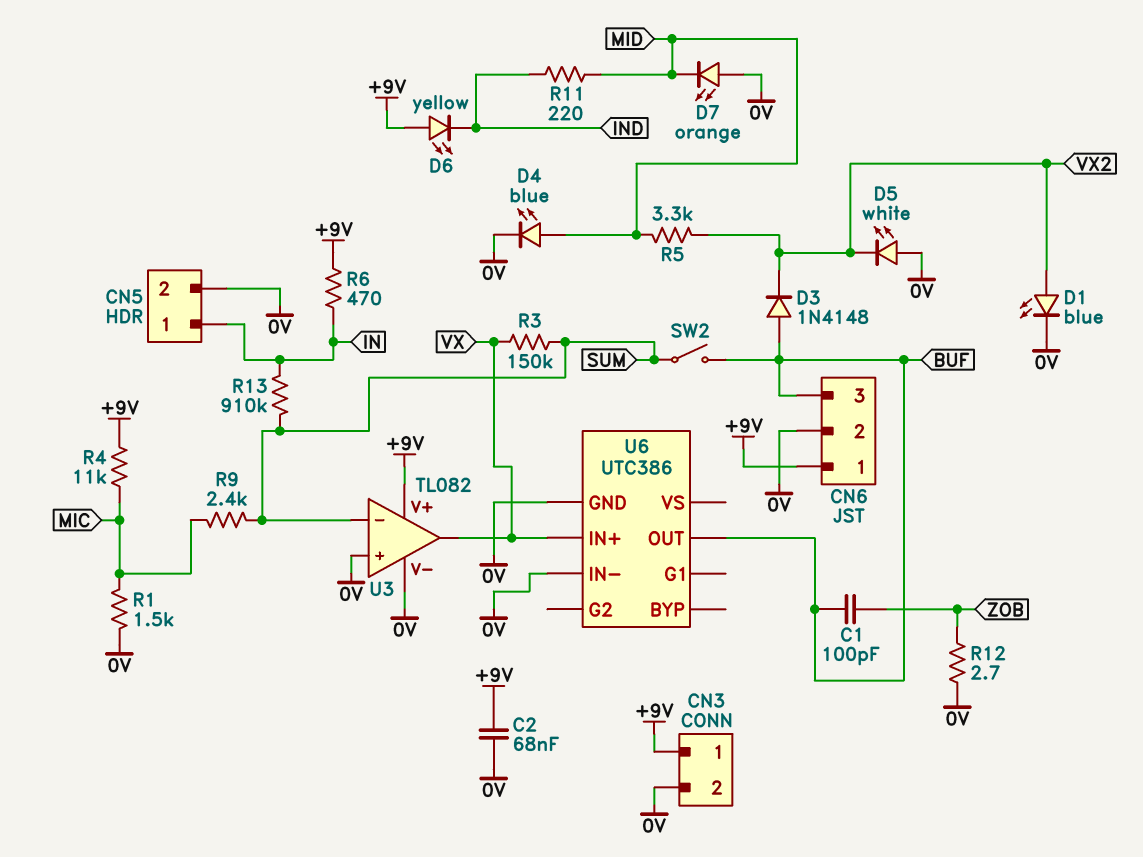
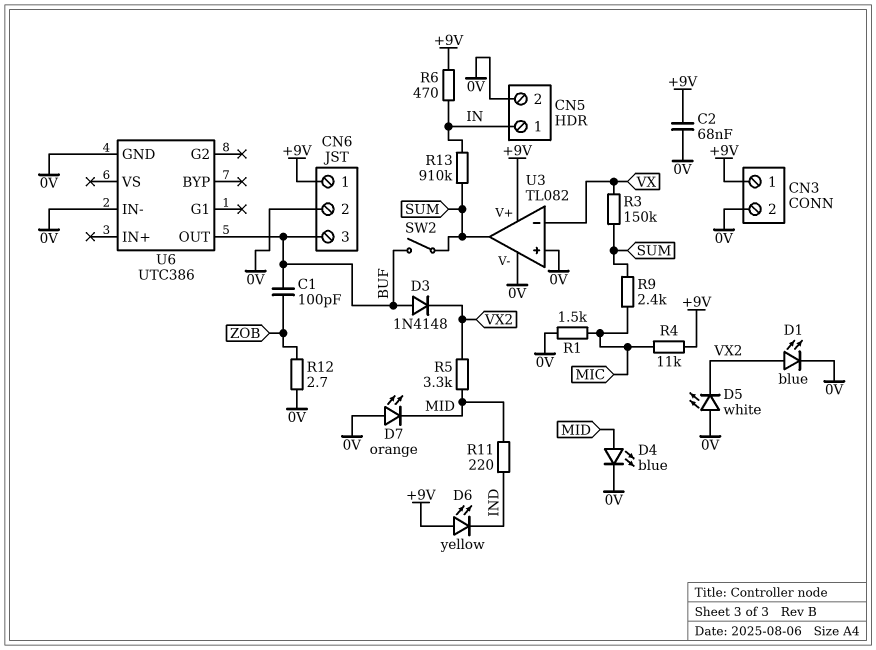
U3 pin in-: SUM -> VX
U3 pin out: VX -> SUM
U6 pin IN+: VX -> none

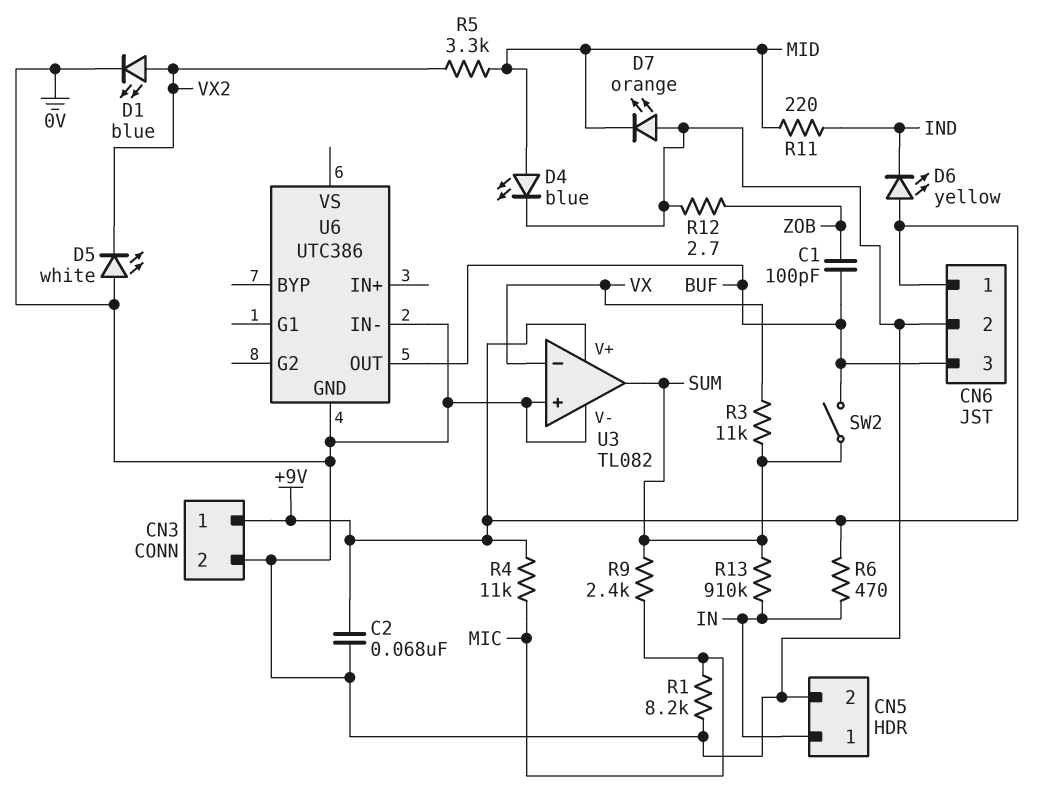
D3: diode 1N4148 (A BUF, K VX2) -> none
R1: 1.5k (0V, MIC) -> 8.2k (0V, MIC)
R3: 150k (SUM, VX) -> 11k (SUM, VX)

